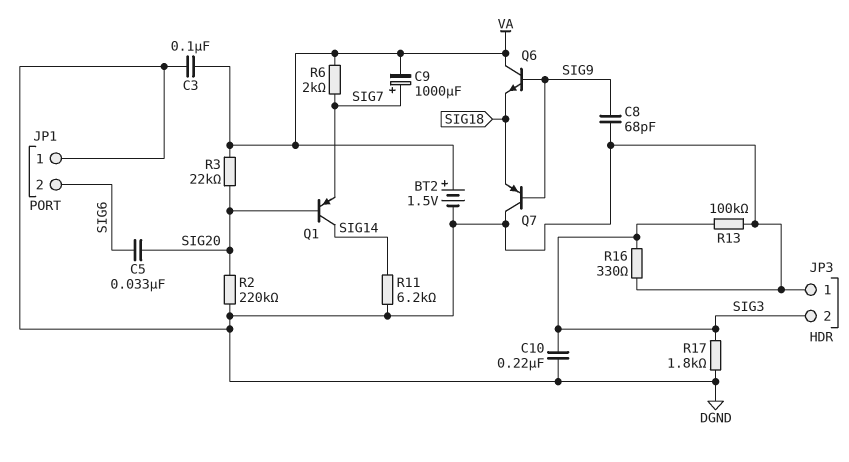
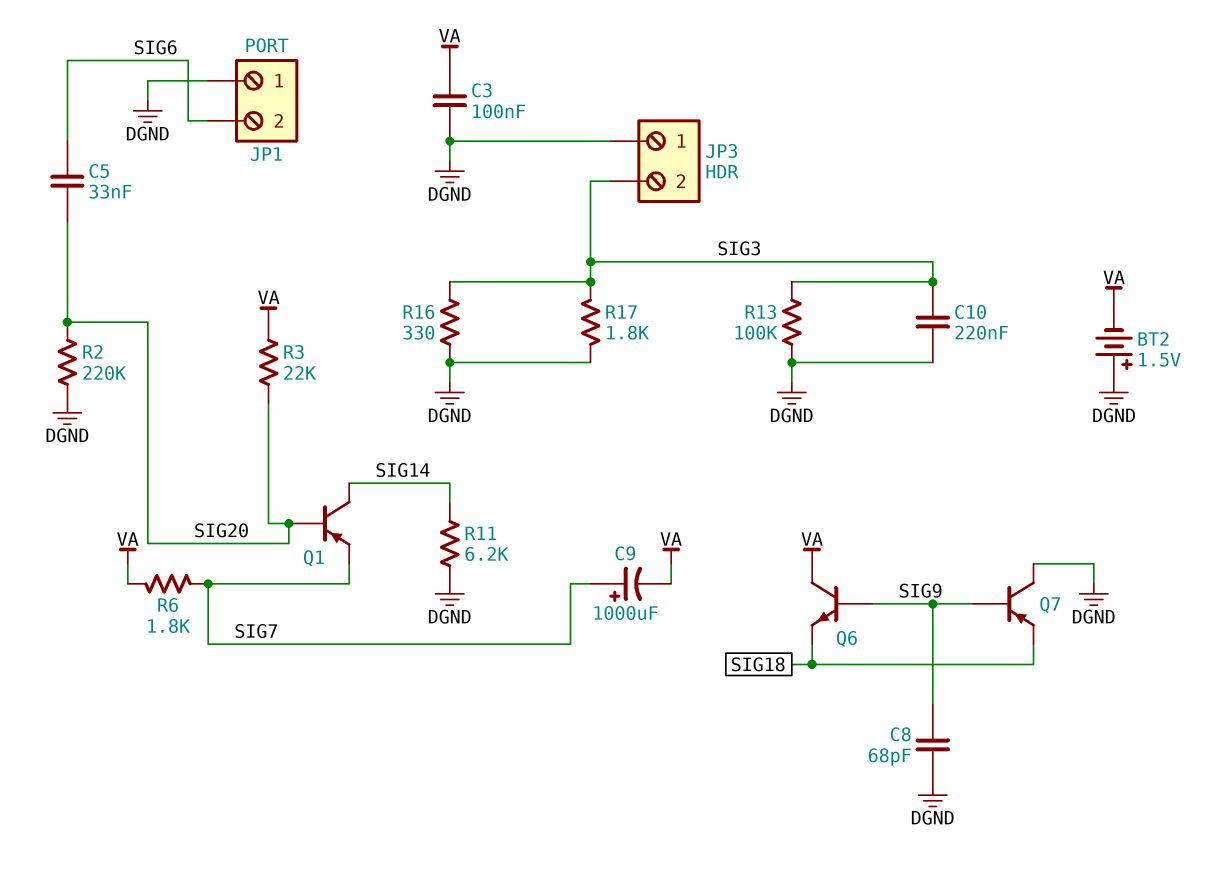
BT2: 1.5V (plus VA, minus DGND) -> 1.5V (plus DGND, minus VA)
R6: 2k (SIG7, VA) -> 1.8k (SIG7, VA)

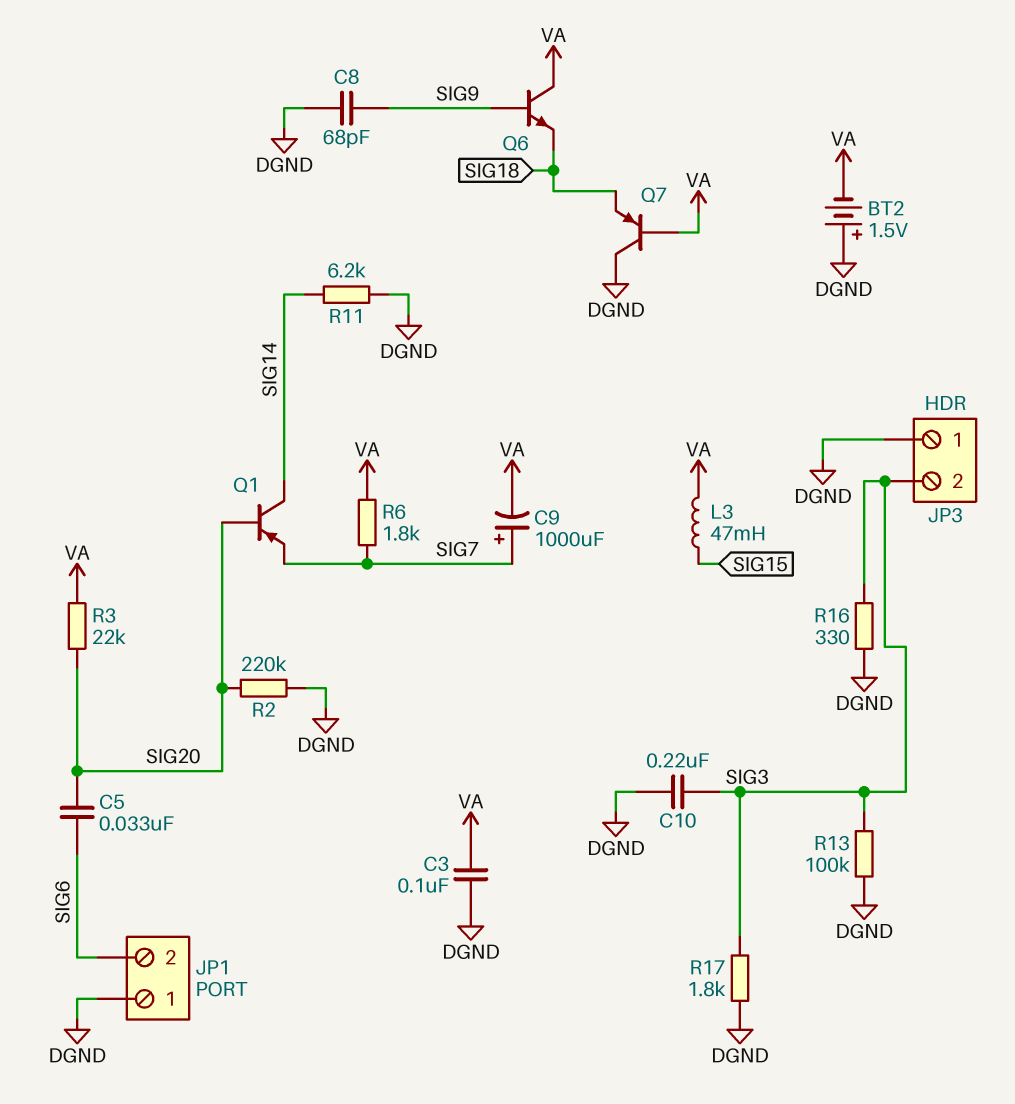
L3: none -> 47mH (SIG15, VA)
Q7: PNP (B SIG9, C DGND, E SIG18) -> PNP (B VA, C DGND, E SIG18)

